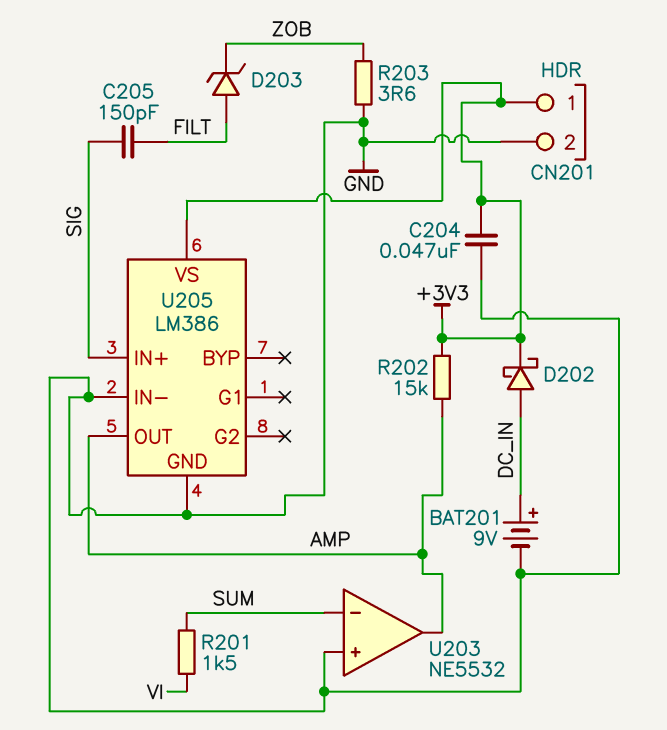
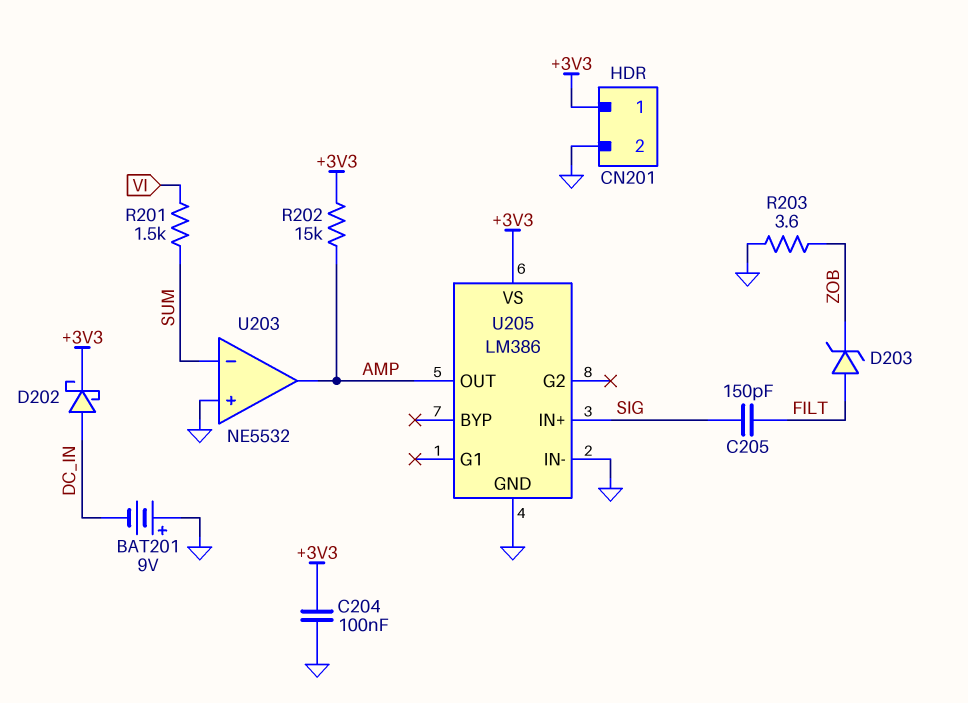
BAT201: 9V (plus DC_IN, minus GND) -> 9V (plus GND, minus DC_IN)
C204: 47nF (+3V3, GND) -> 100nF (+3V3, GND)

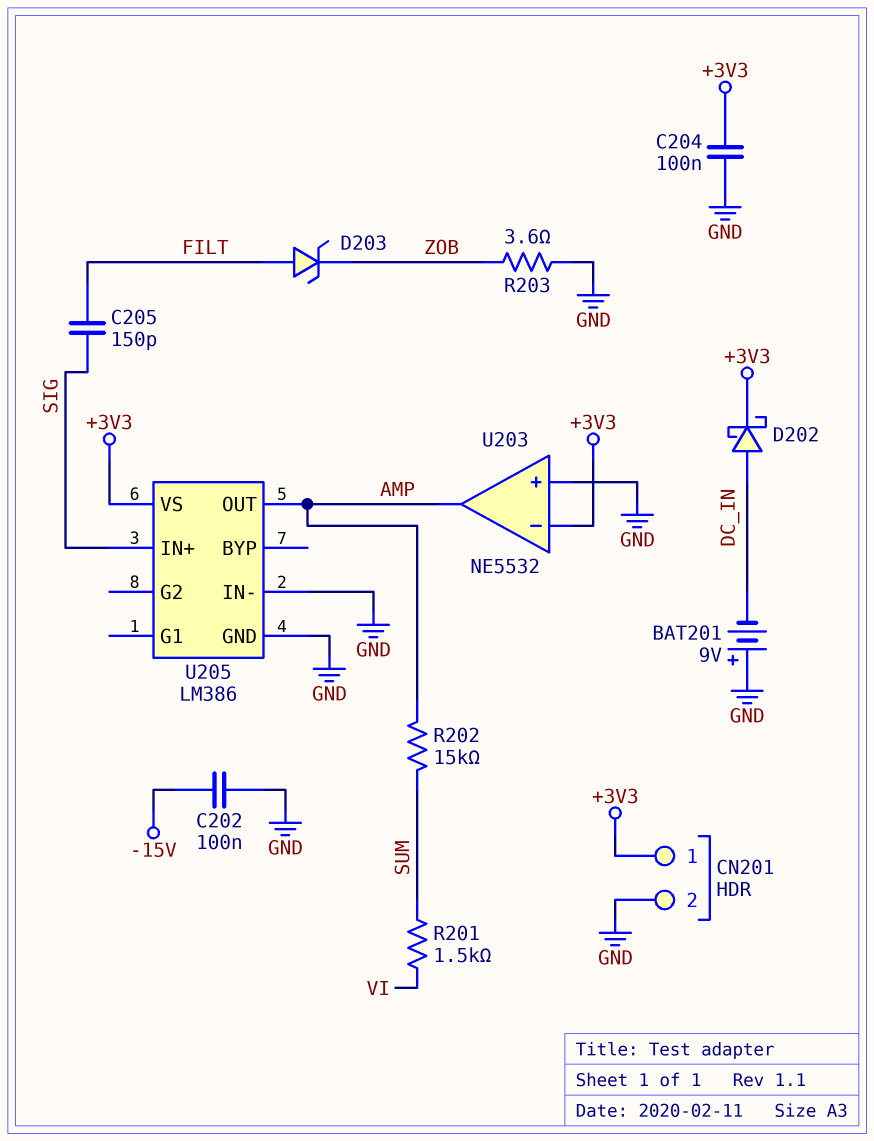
C202: none -> 100nF (-15V, GND)
R202: 15k (+3V3, AMP) -> 15k (AMP, SUM)
U203 pin in-: SUM -> +3V3

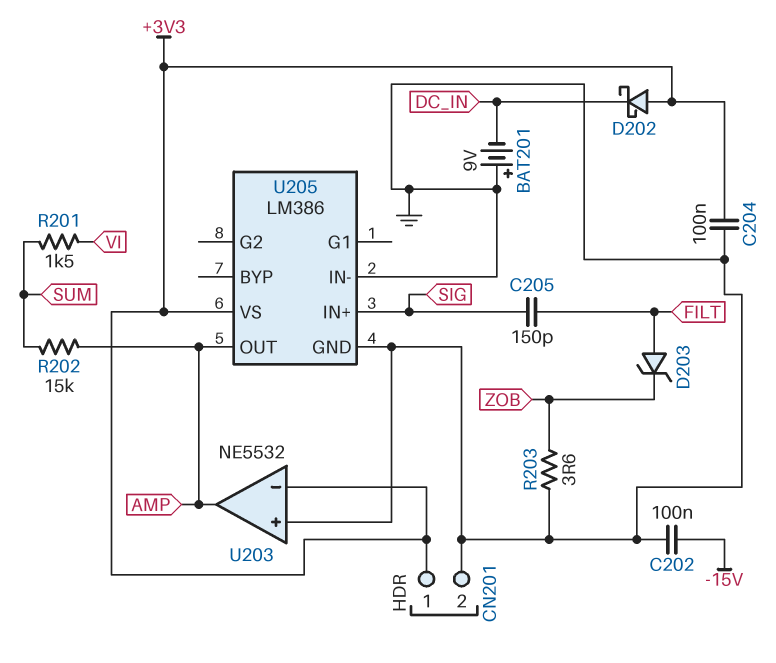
D202: schottky (A DC_IN, K +3V3) -> schottky (A +3V3, K DC_IN)

